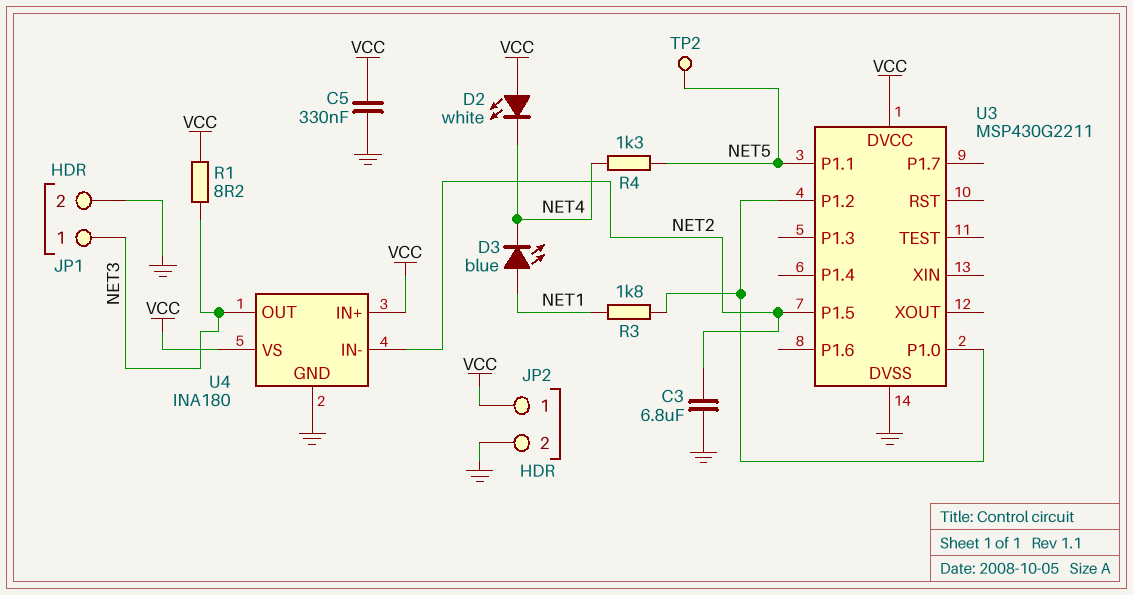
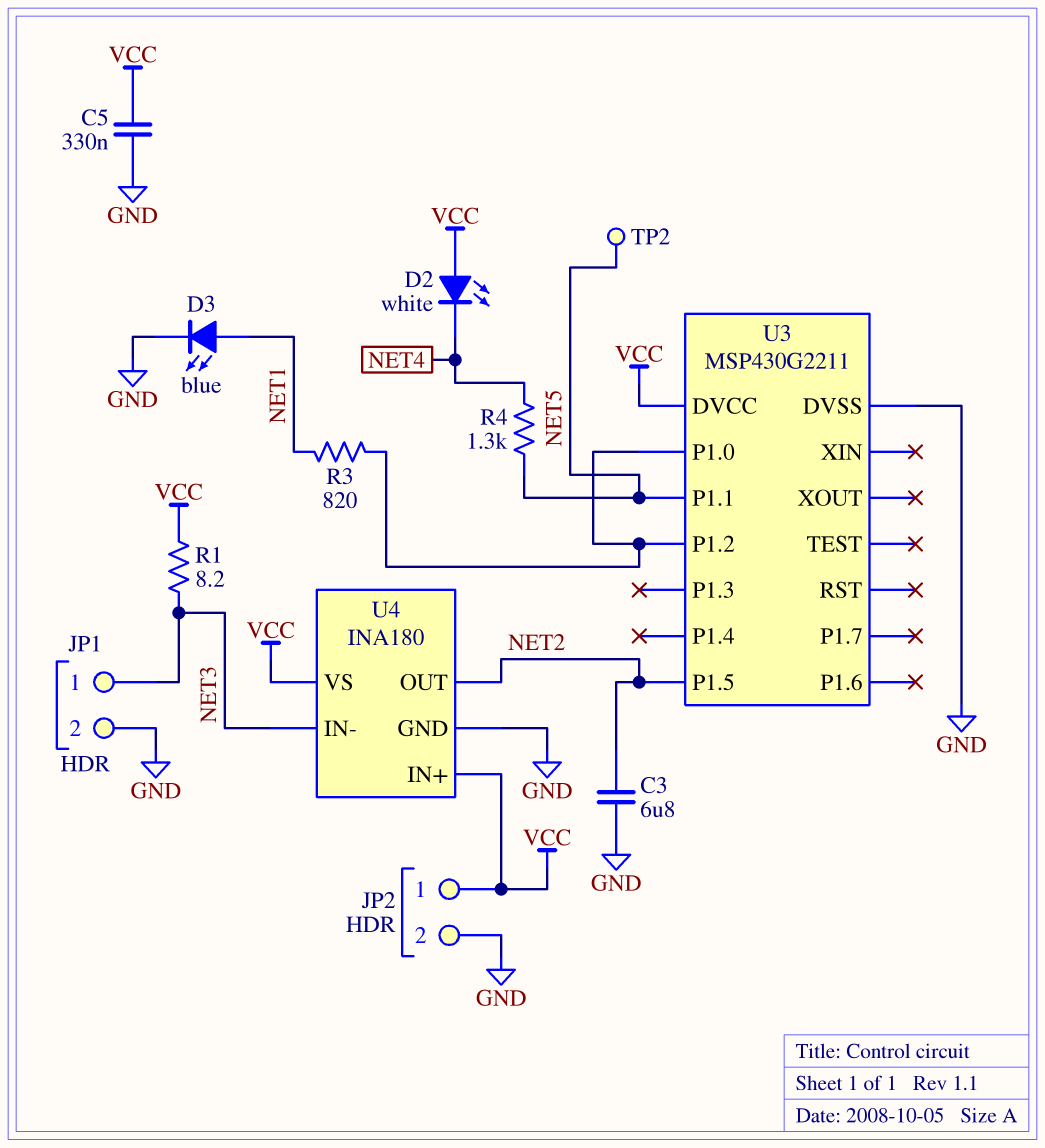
D3: LED blue (A NET1, K NET4) -> LED blue (A NET1, K GND)
R3: 1.8k (NET1, U3/P1.0) -> 820 (NET1, U3/P1.0)
U4 pin IN-: NET2 -> NET3
U4 pin OUT: NET3 -> NET2

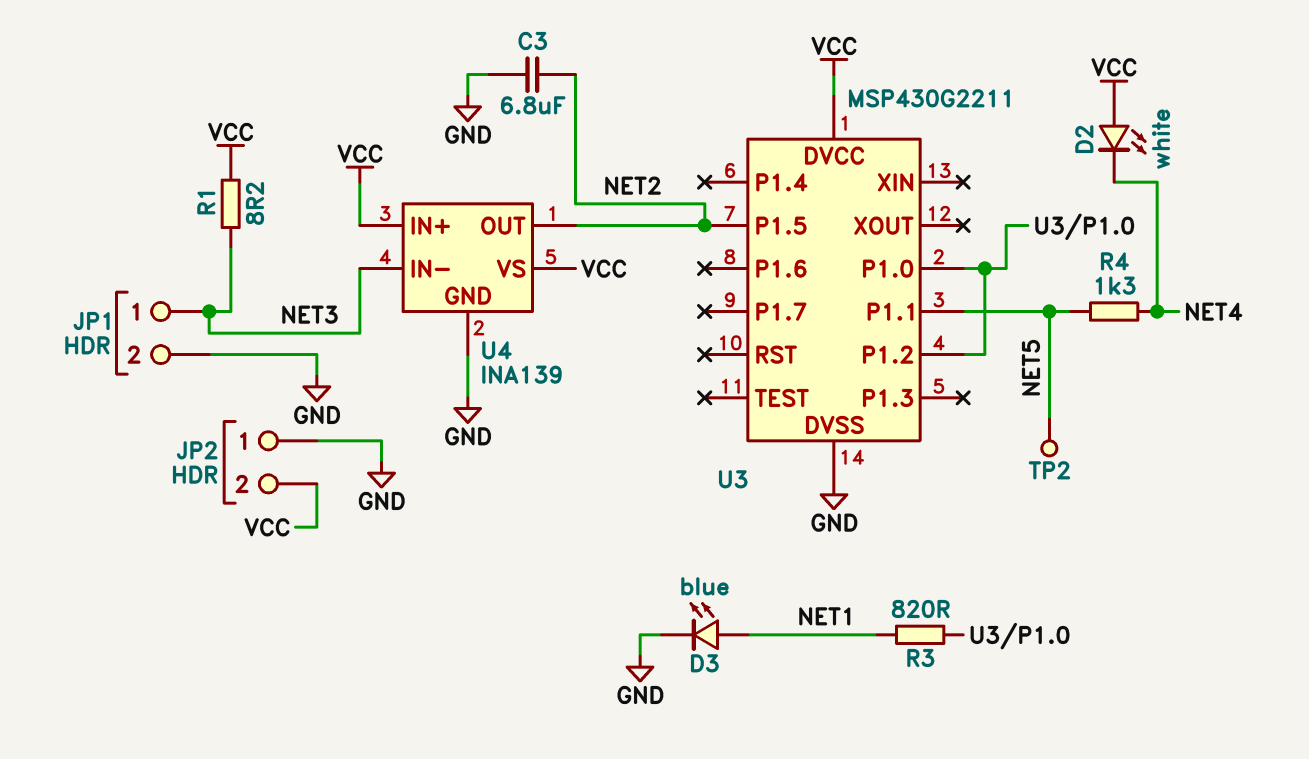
C5: 330nF (GND, VCC) -> none
JP2 pin 1: VCC -> GND
JP2 pin 2: GND -> VCC
U4: INA180 -> INA139

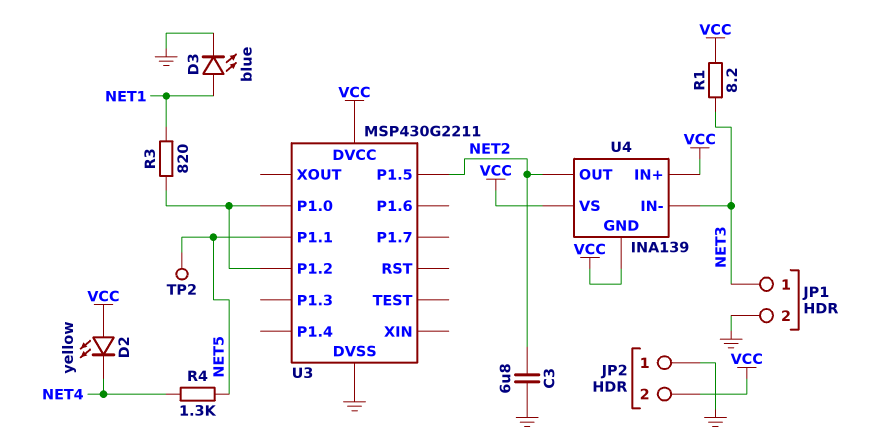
D2: LED white (A VCC, K NET4) -> LED yellow (A VCC, K NET4)
U4 pin GND: GND -> VCC

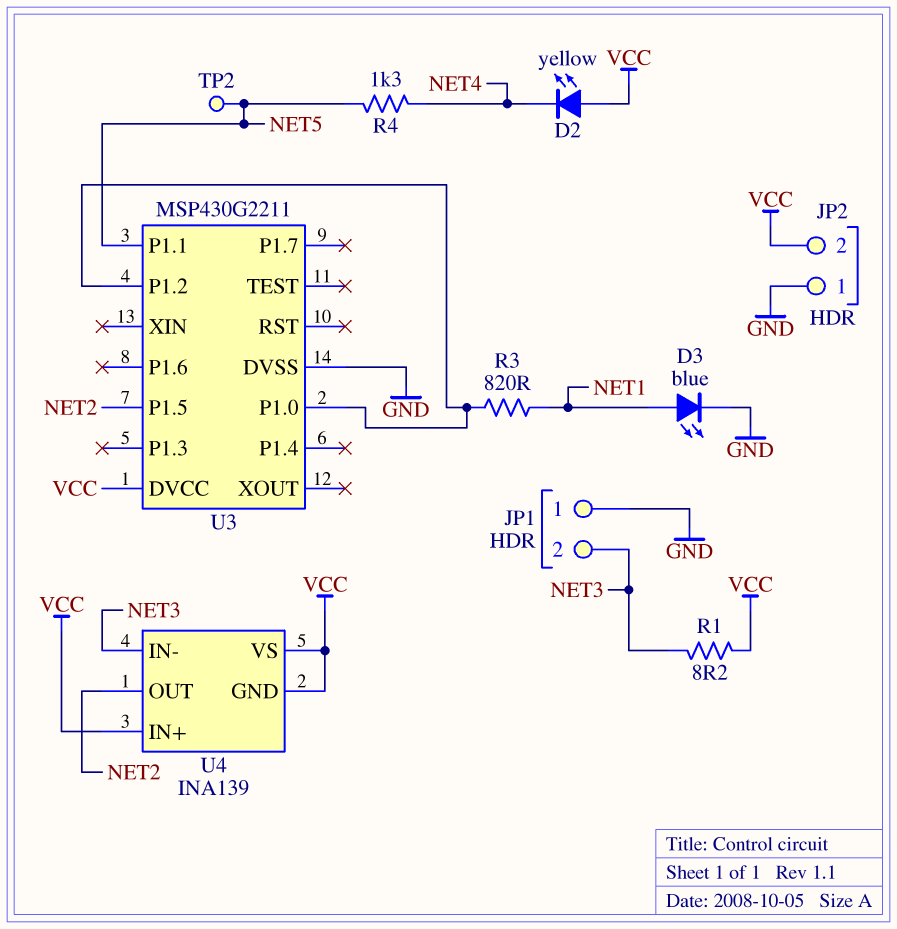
C3: 6.8uF (GND, NET2) -> none
JP1 pin 1: NET3 -> GND
JP1 pin 2: GND -> NET3

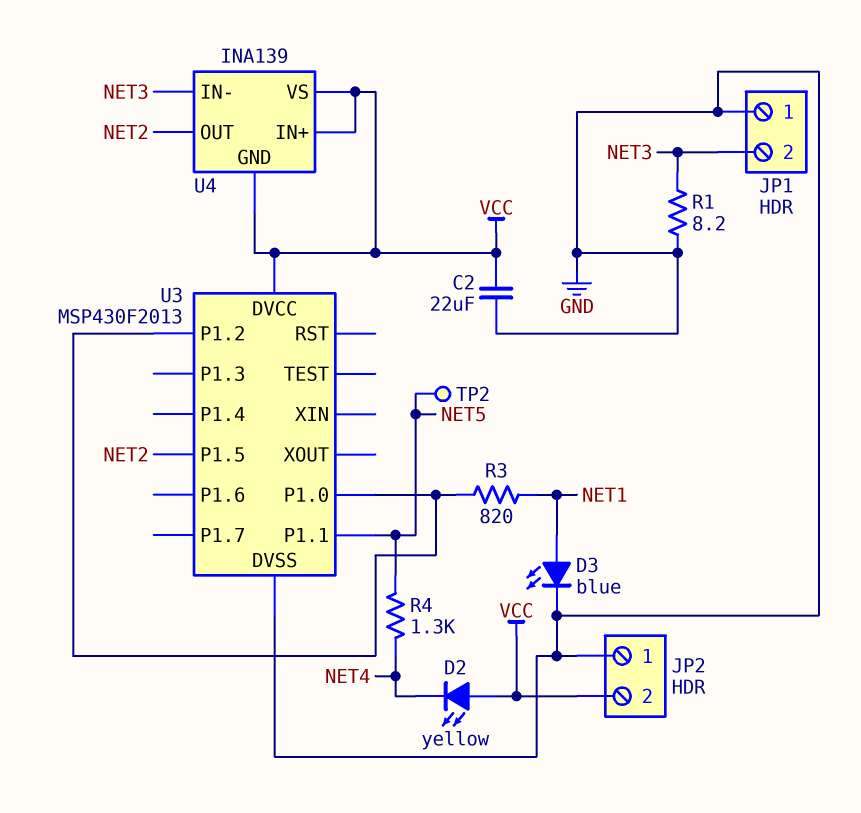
C2: none -> 22uF (GND, VCC)
R1: 8.2 (NET3, VCC) -> 8.2 (GND, NET3)
U3: MSP430G2211 -> MSP430F2013

